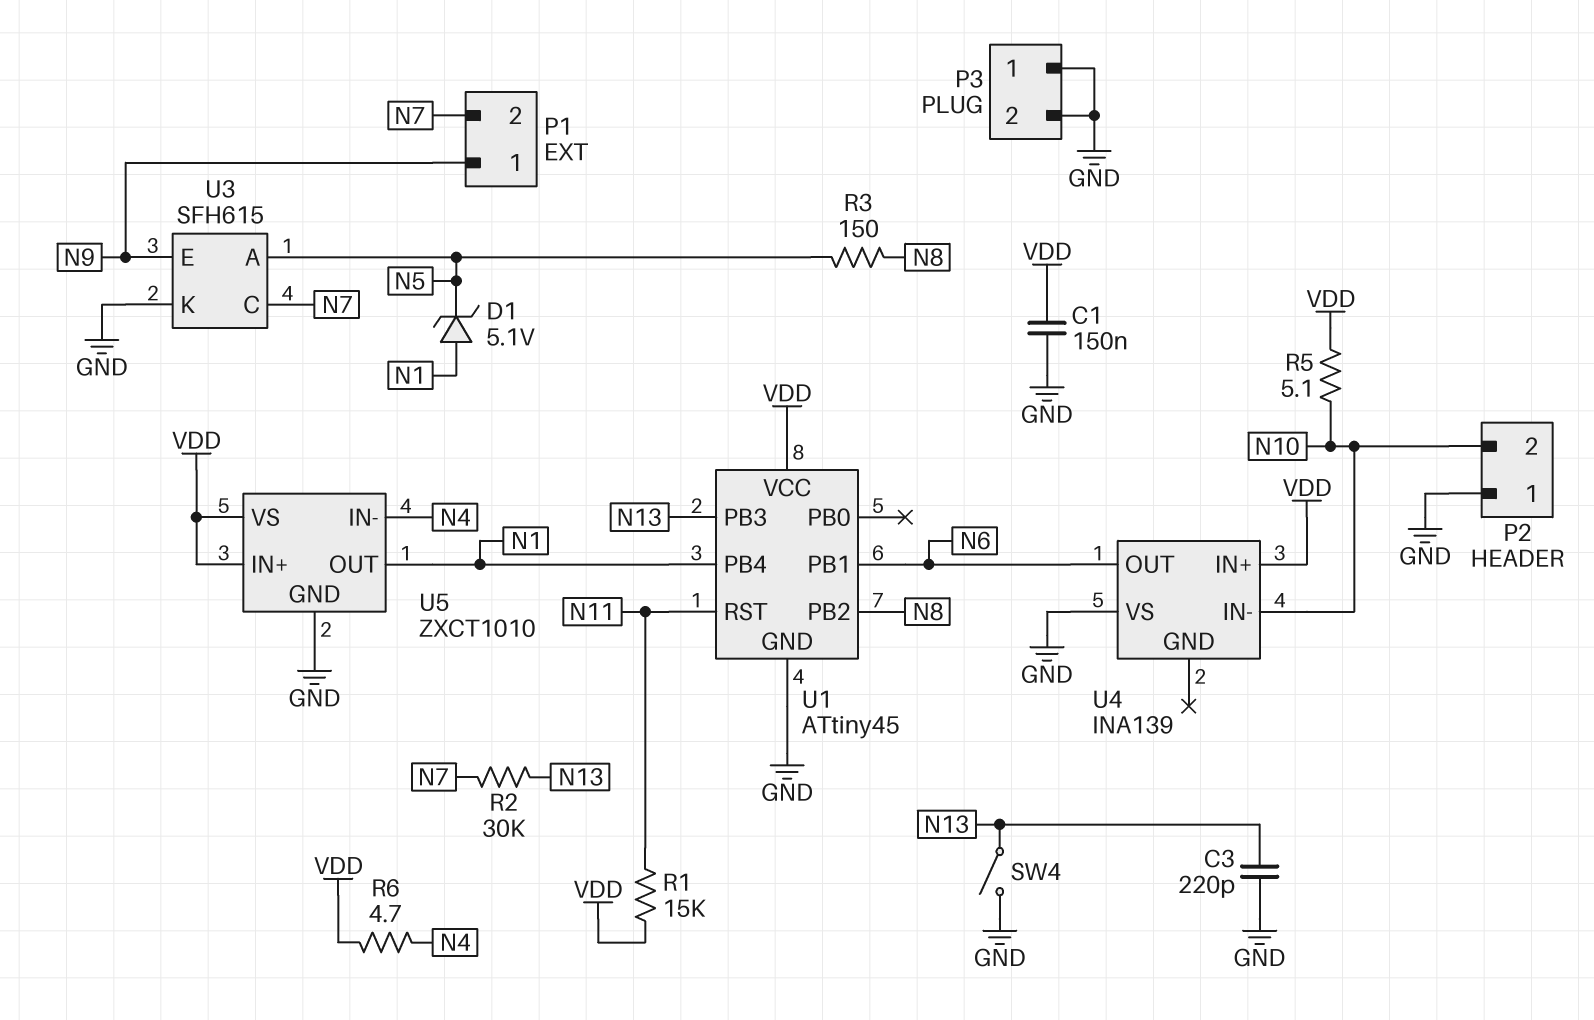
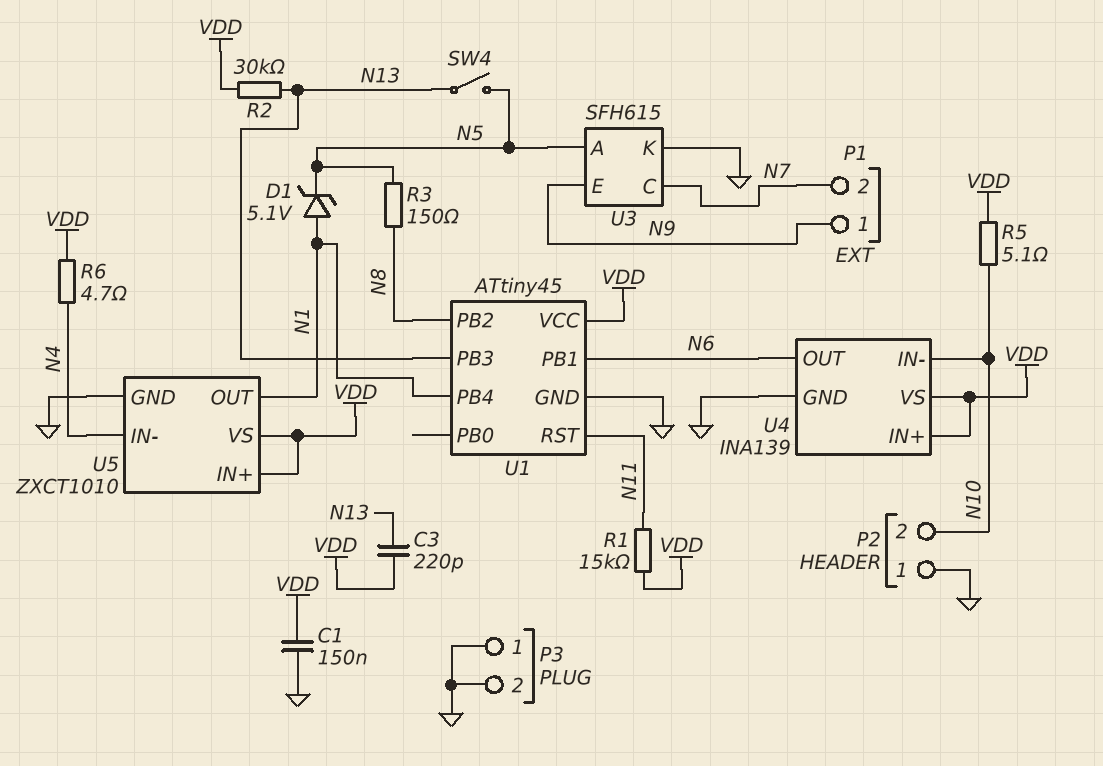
C3: 220pF (GND, N13) -> 220pF (N13, VDD)
R2: 30k (N7, N13) -> 30k (N13, VDD)
SW4: switch (GND, N13) -> switch (N5, N13)
U4 pin GND: none -> GND
U4 pin VS: GND -> VDD

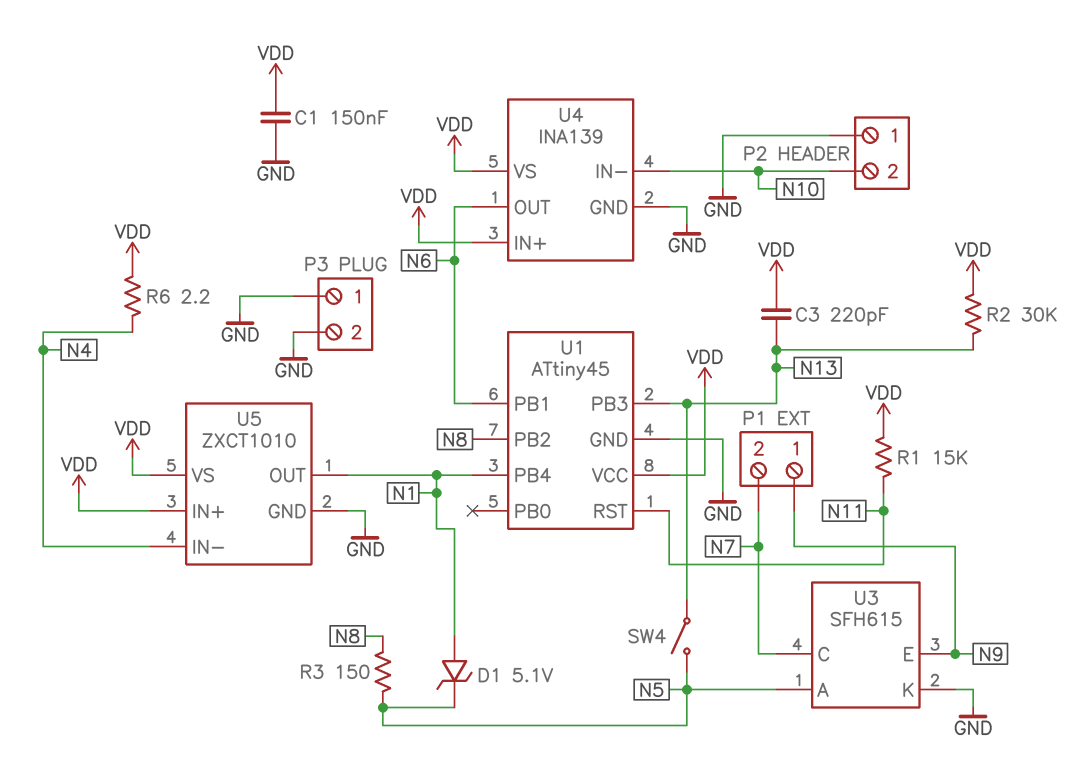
R5: 5.1 (N10, VDD) -> none
R6: 4.7 (N4, VDD) -> 2.2 (N4, VDD)

